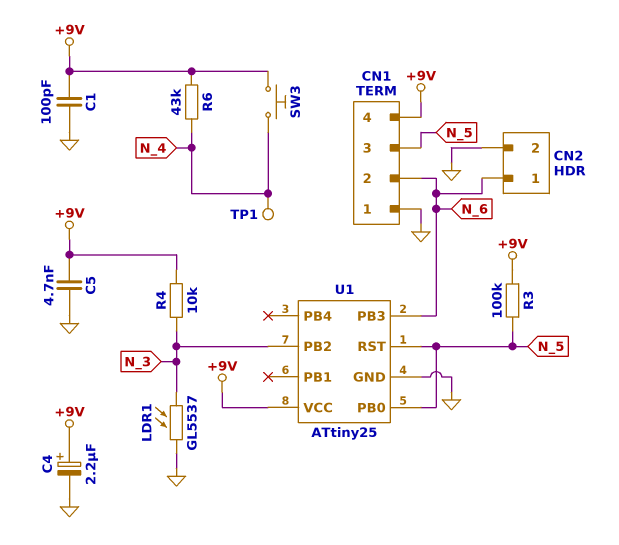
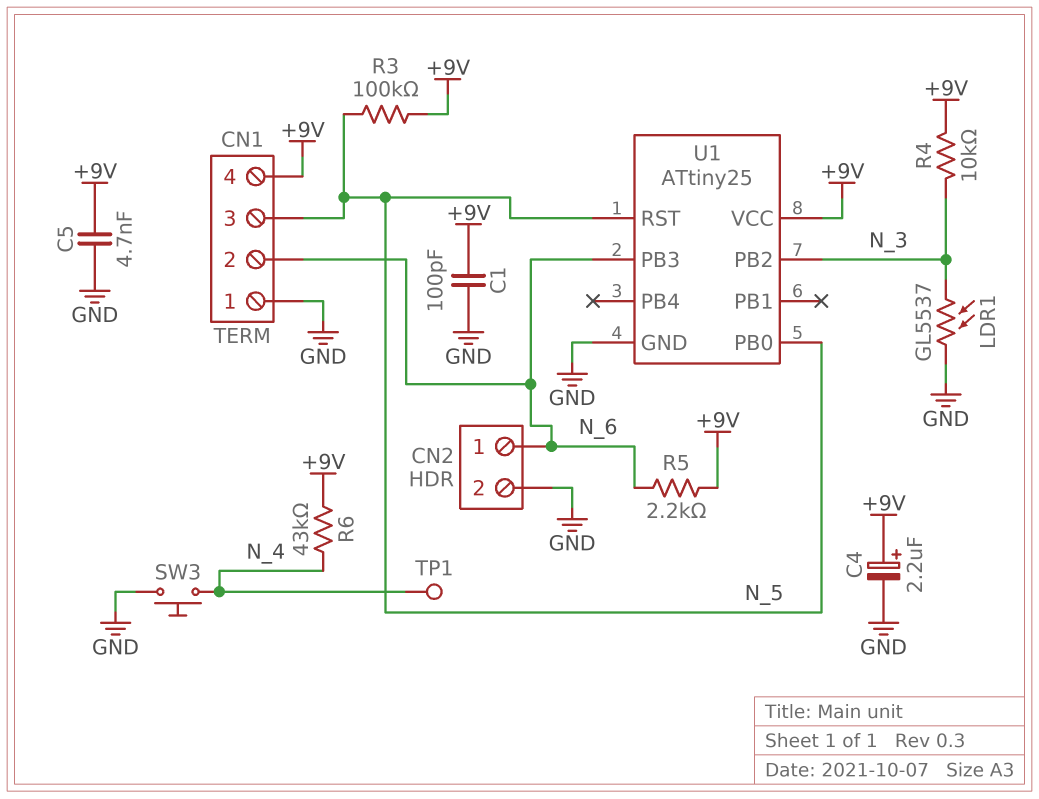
R5: none -> 2.2k (+9V, N_6)
SW3: button (+9V, N_4) -> button (GND, N_4)

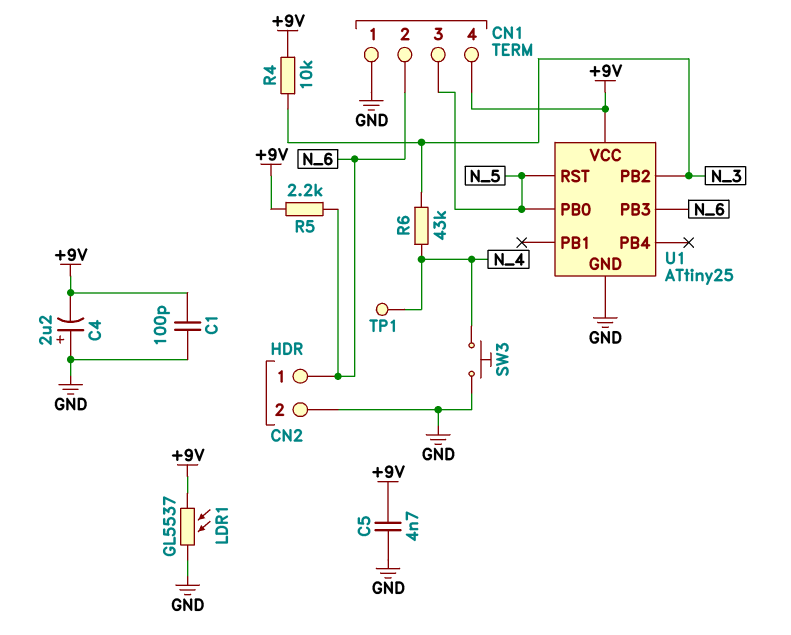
C4: 2.2uF (plus +9V, minus GND) -> 2.2uF (plus GND, minus +9V)
LDR1: GL5537 (GND, N_3) -> GL5537 (+9V, GND)
R3: 100k (+9V, N_5) -> none
R6: 43k (+9V, N_4) -> 43k (N_3, N_4)

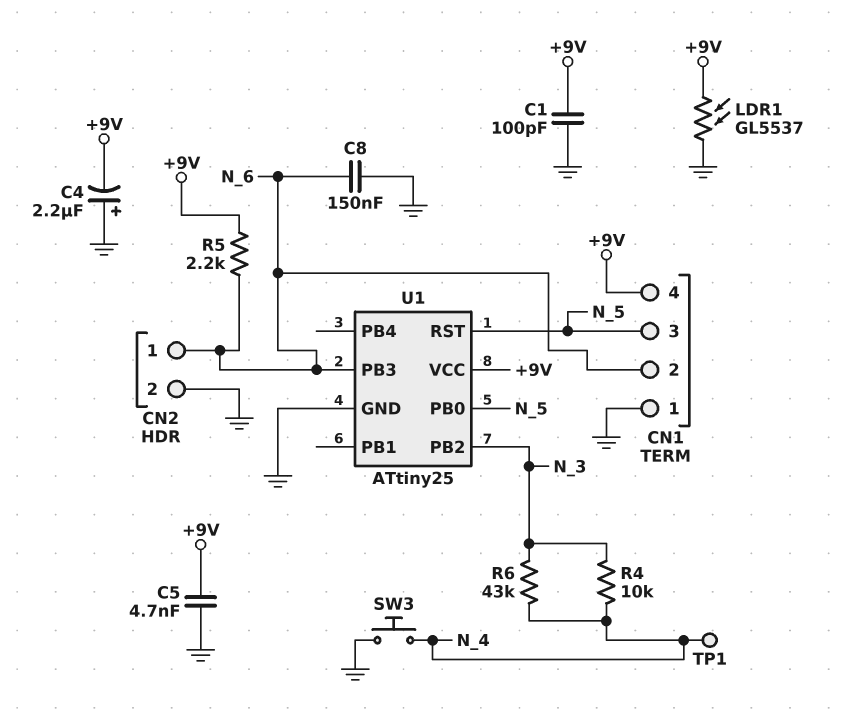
C8: none -> 150nF (GND, N_6)
R4: 10k (+9V, N_3) -> 10k (N_3, N_4)

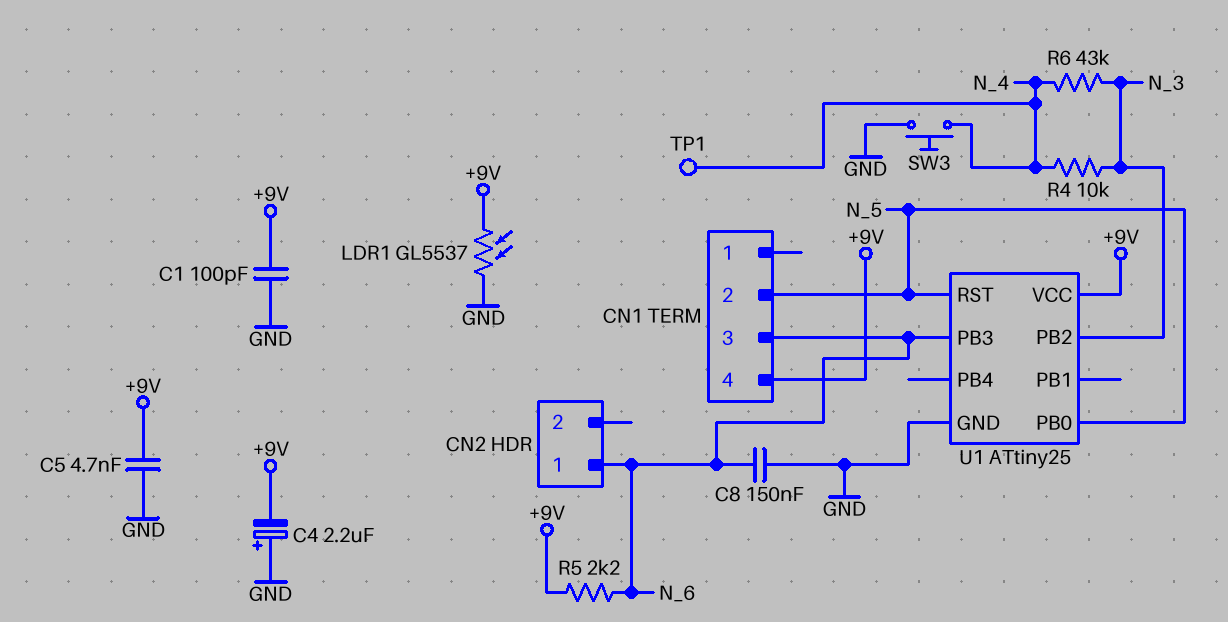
CN1 pin 1: GND -> none
CN1 pin 2: N_6 -> N_5
CN1 pin 3: N_5 -> N_6
CN2 pin 2: GND -> none

